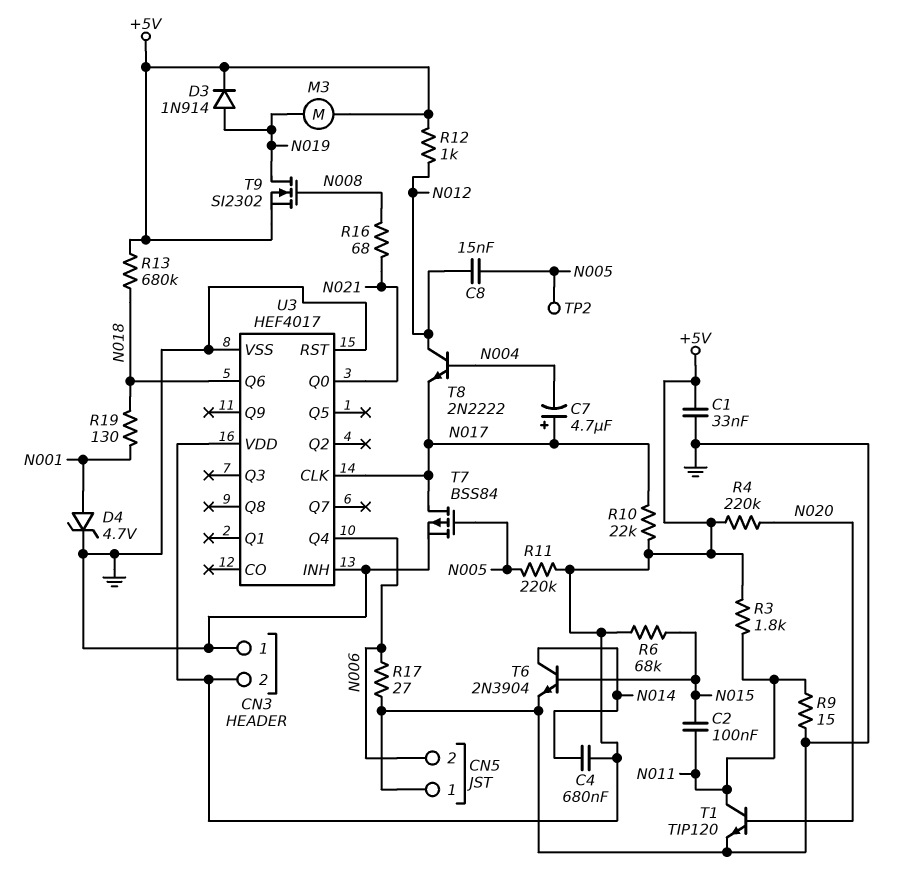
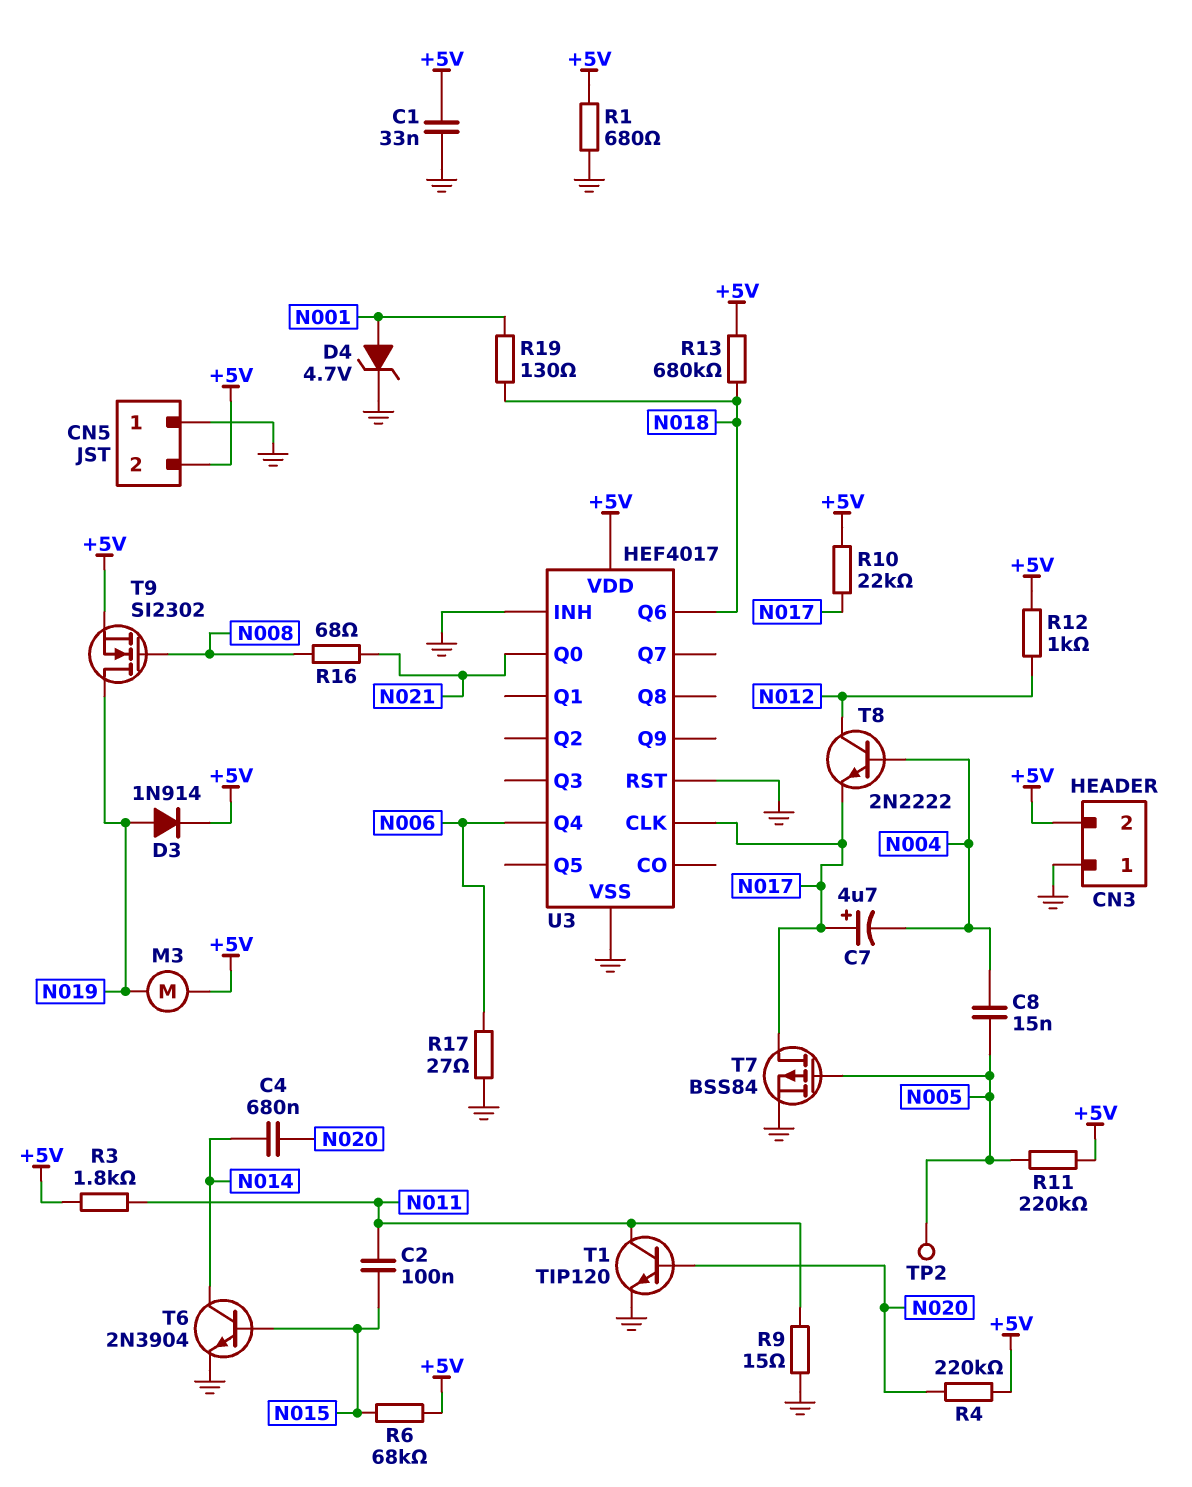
C4: 680nF (+5V, N014) -> 680nF (N014, N020)
C8: 15nF (N005, N012) -> 15nF (N004, N005)
CN5 pin 2: N006 -> +5V
R1: none -> 680 (+5V, GND)

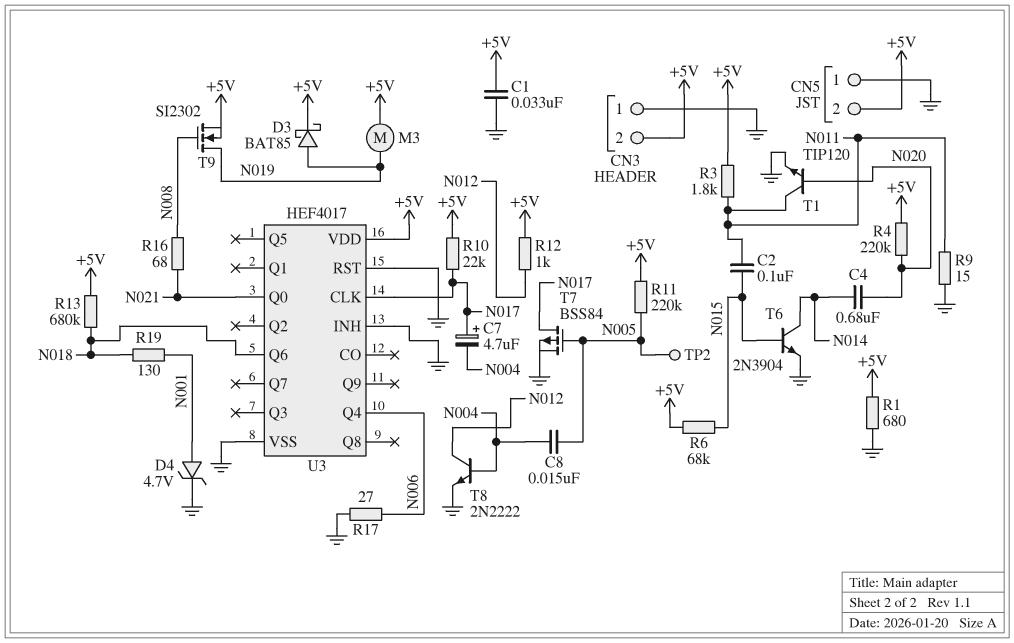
D3: diode 1N914 (A N019, K +5V) -> schottky BAT85 (A N019, K +5V)
T8: NPN 2N2222 (B N004, C N012, E N017) -> NPN 2N2222 (B N004, C N012, E GND)

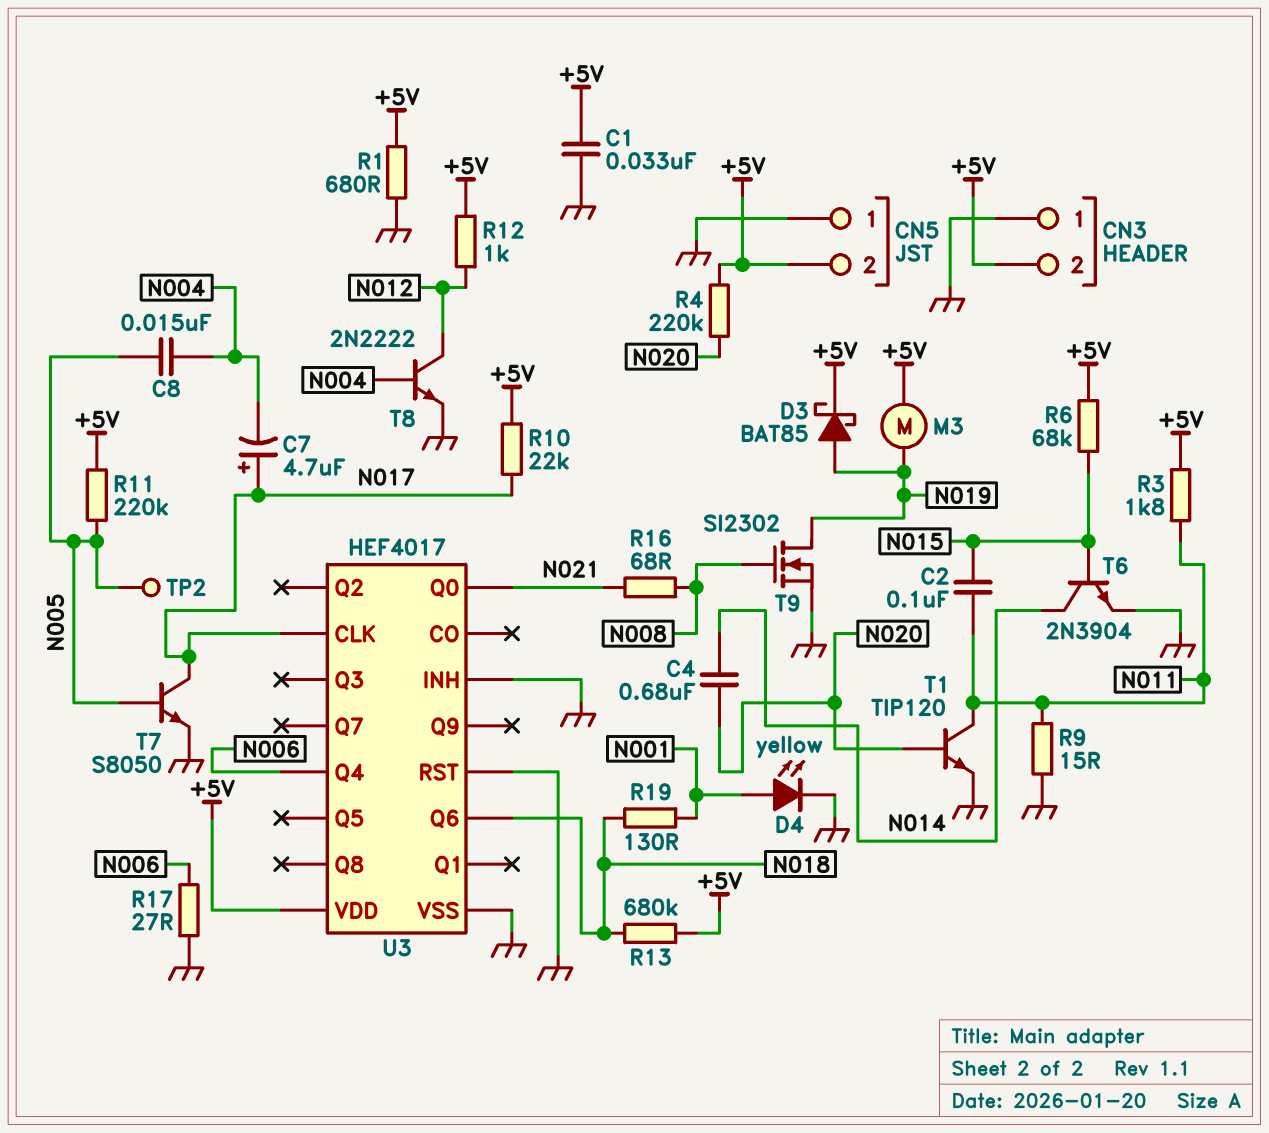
D4: zener 4.7V (A N001, K GND) -> LED yellow (A N001, K GND)
T7: PMOS BSS84 (G N005, D N017, S GND) -> NPN S8050 (B N005, C N017, E GND)
T9: NMOS SI2302 (G N008, D N019, S +5V) -> NMOS SI2302 (G N008, D N019, S GND)

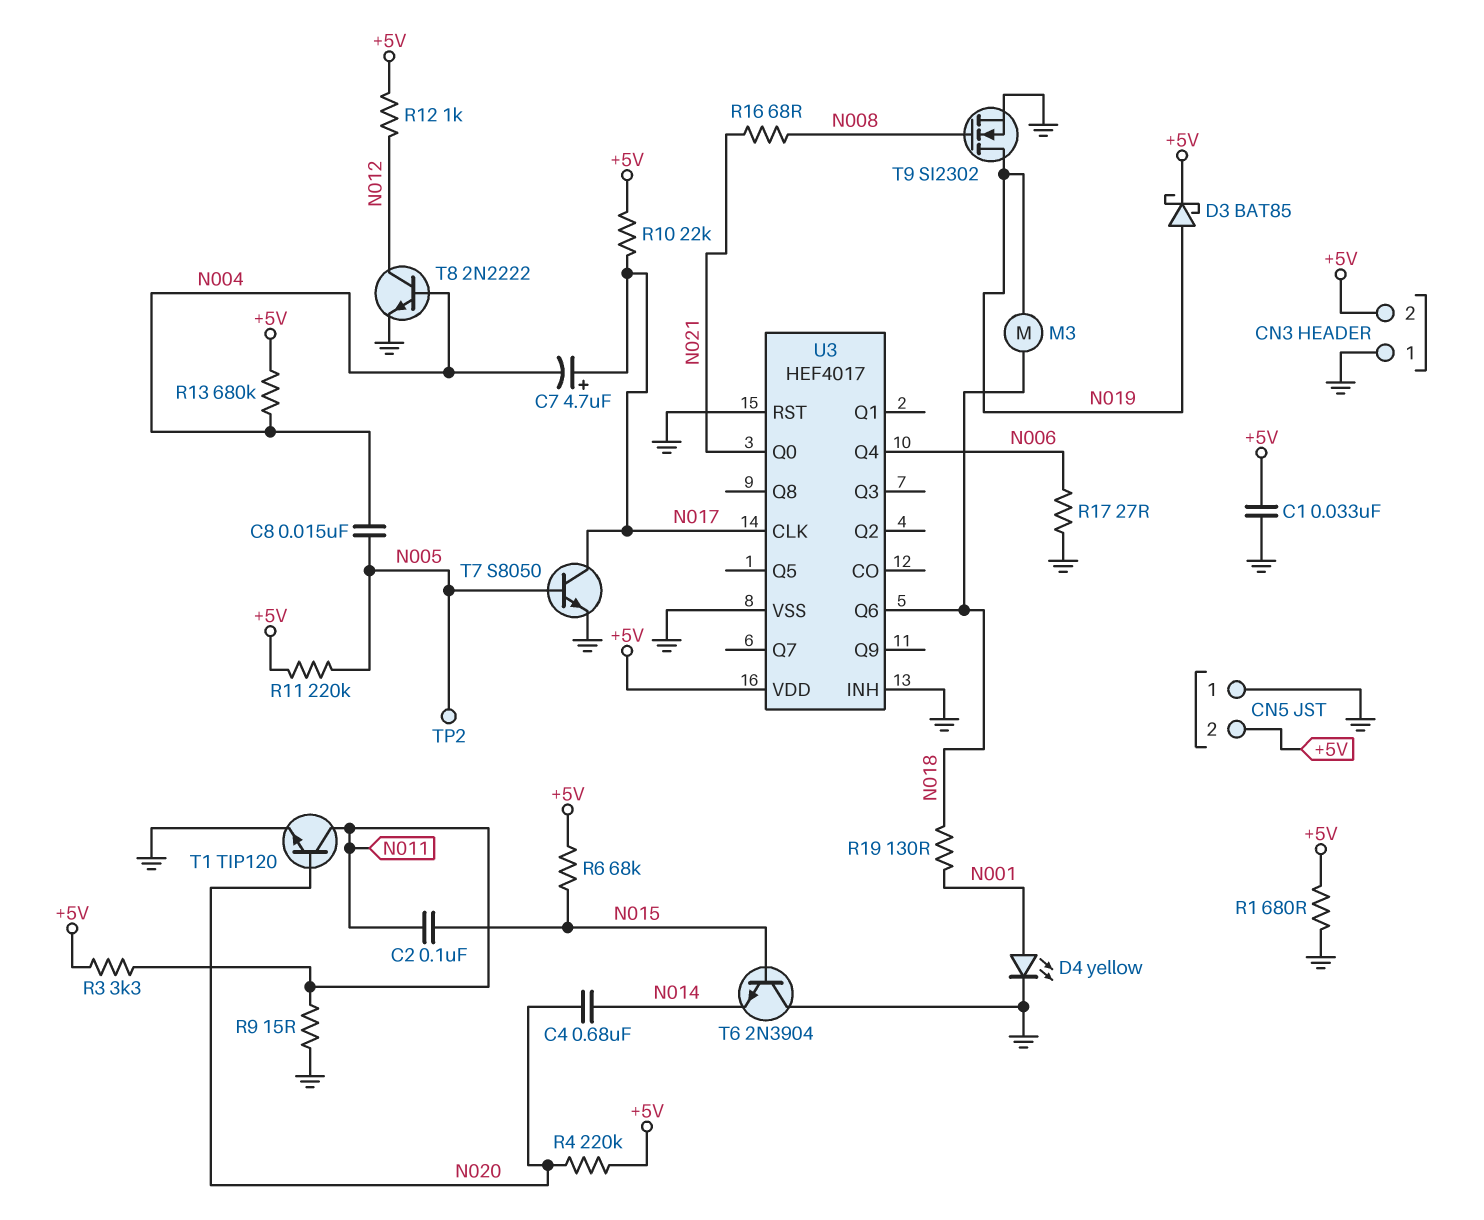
M3: motor (+5V, N019) -> motor (N018, N019)
R3: 1.8k (+5V, N011) -> 3.3k (+5V, N011)
R13: 680k (+5V, N018) -> 680k (+5V, N004)
T6: NPN 2N3904 (B N015, C N014, E GND) -> NPN 2N3904 (B N015, C GND, E N014)

